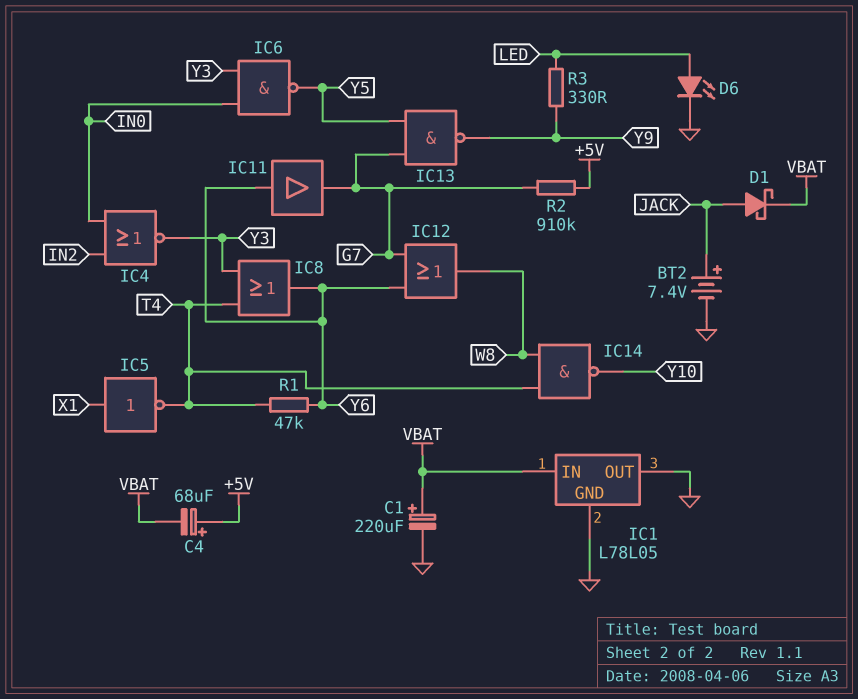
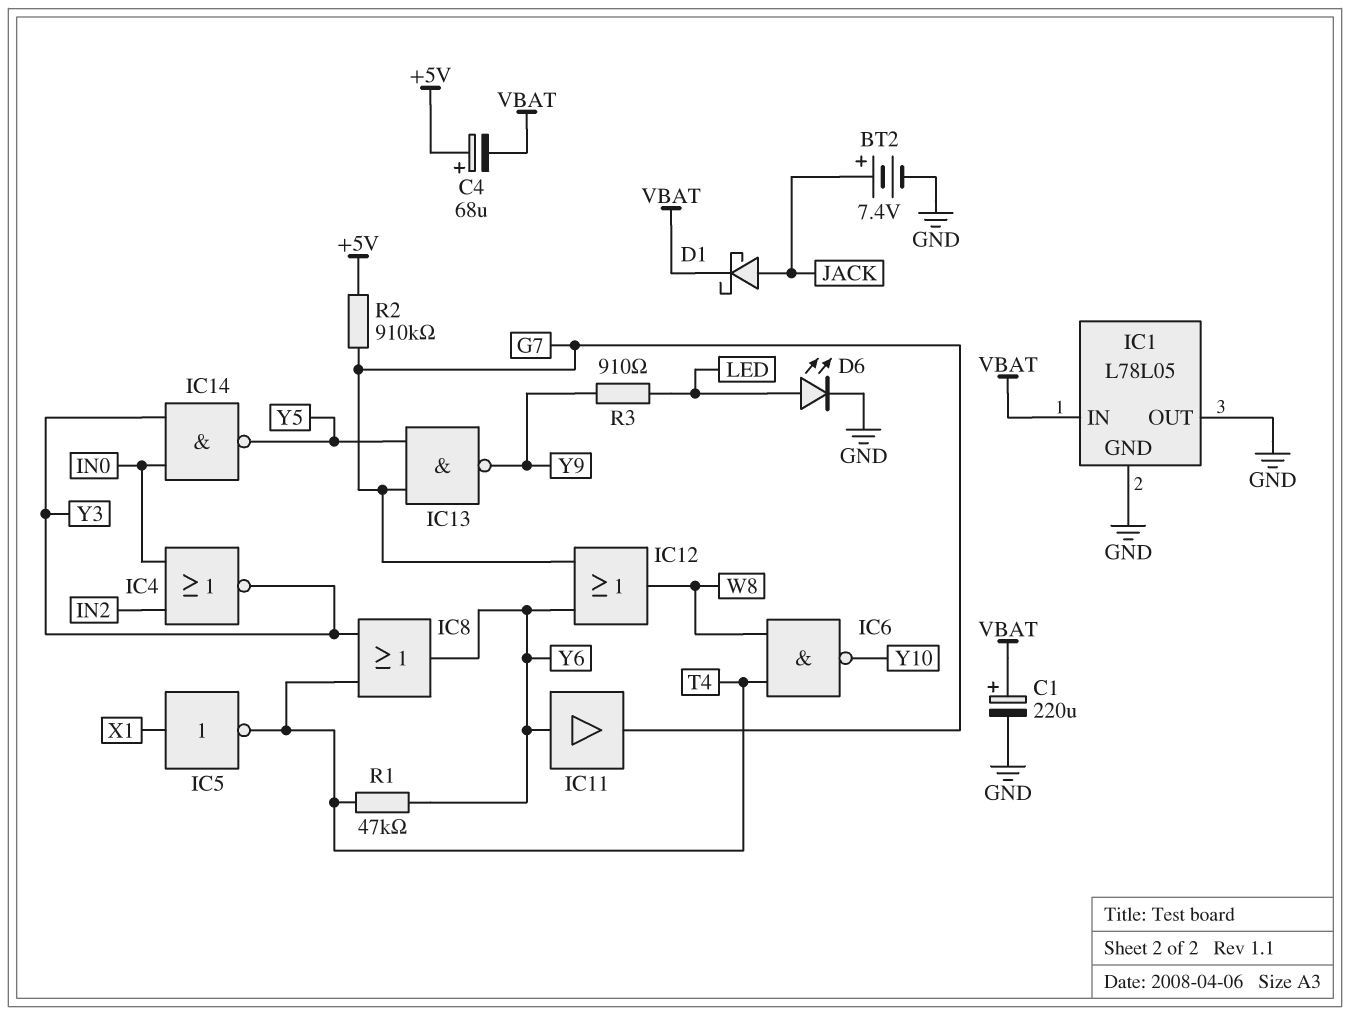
IC6: NAND (in IN0, in Y3, out Y5) -> NAND (in T4, in W8, out Y10)
IC14: NAND (in T4, in W8, out Y10) -> NAND (in IN0, in Y3, out Y5)
R3: 330 (LED, Y9) -> 910 (LED, Y9)

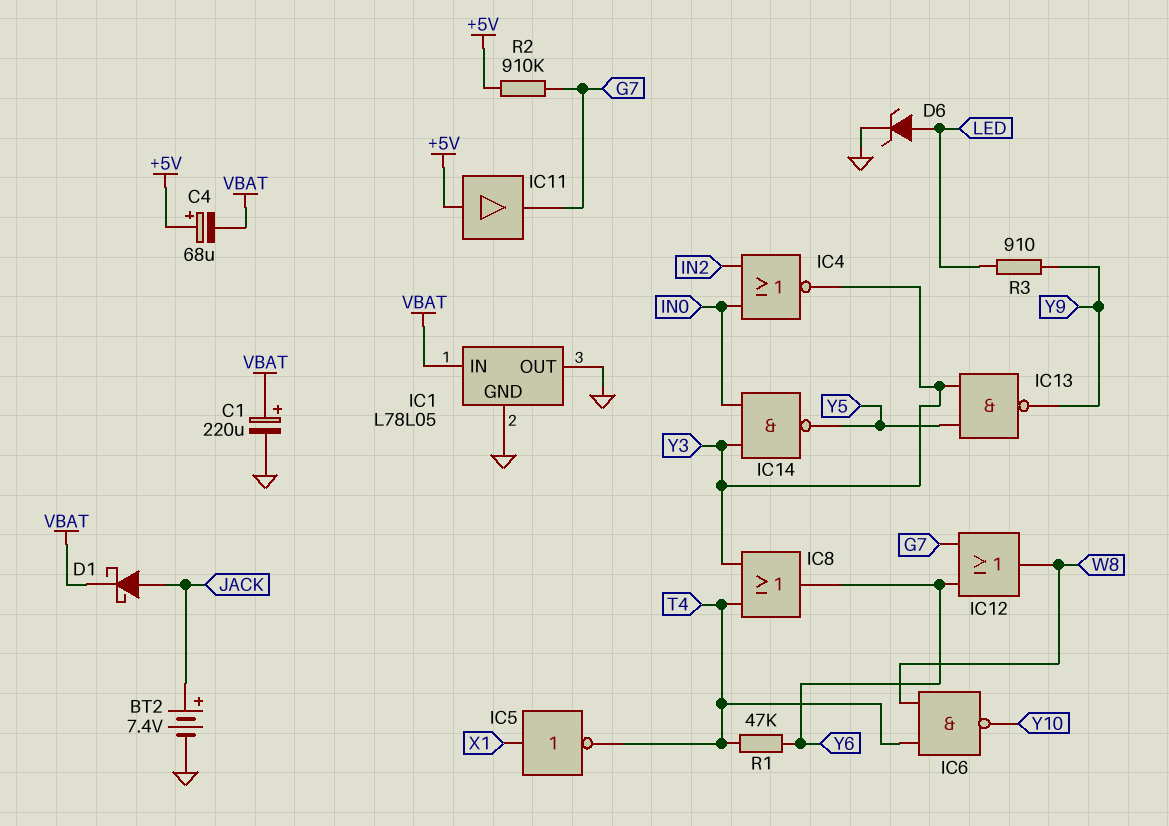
D6: LED (A LED, K GND) -> zener (A LED, K GND)
IC11: buffer (in Y6, out G7) -> buffer (in +5V, out G7)
IC13: NAND (in G7, in Y5, out Y9) -> NAND (in Y3, in Y5, out Y9)

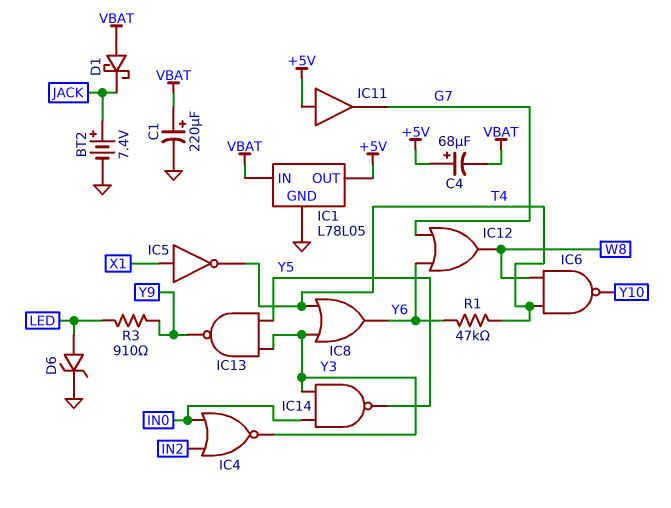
D1: schottky (A JACK, K VBAT) -> schottky (A VBAT, K JACK)
IC1 pin OUT: GND -> +5V
R2: 910k (+5V, G7) -> none

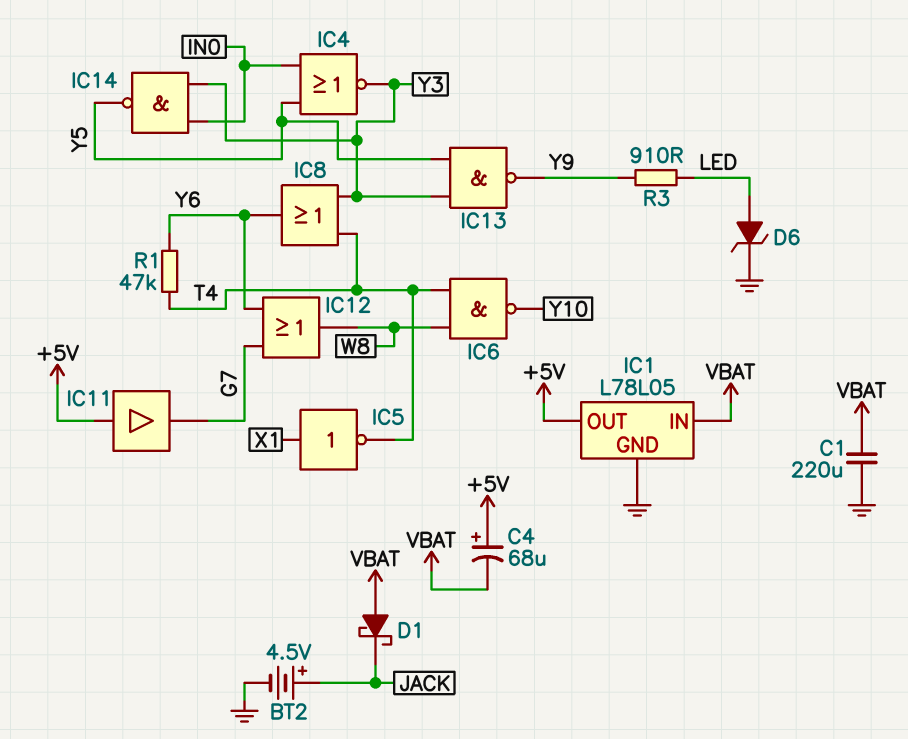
BT2: 7.4V (plus JACK, minus GND) -> 4.5V (plus JACK, minus GND)
C1: 220uF (plus VBAT, minus GND) -> 220uF (GND, VBAT)
IC4: NOR (in IN0, in IN2, out Y3) -> NOR (in IN0, in Y5, out Y3)

